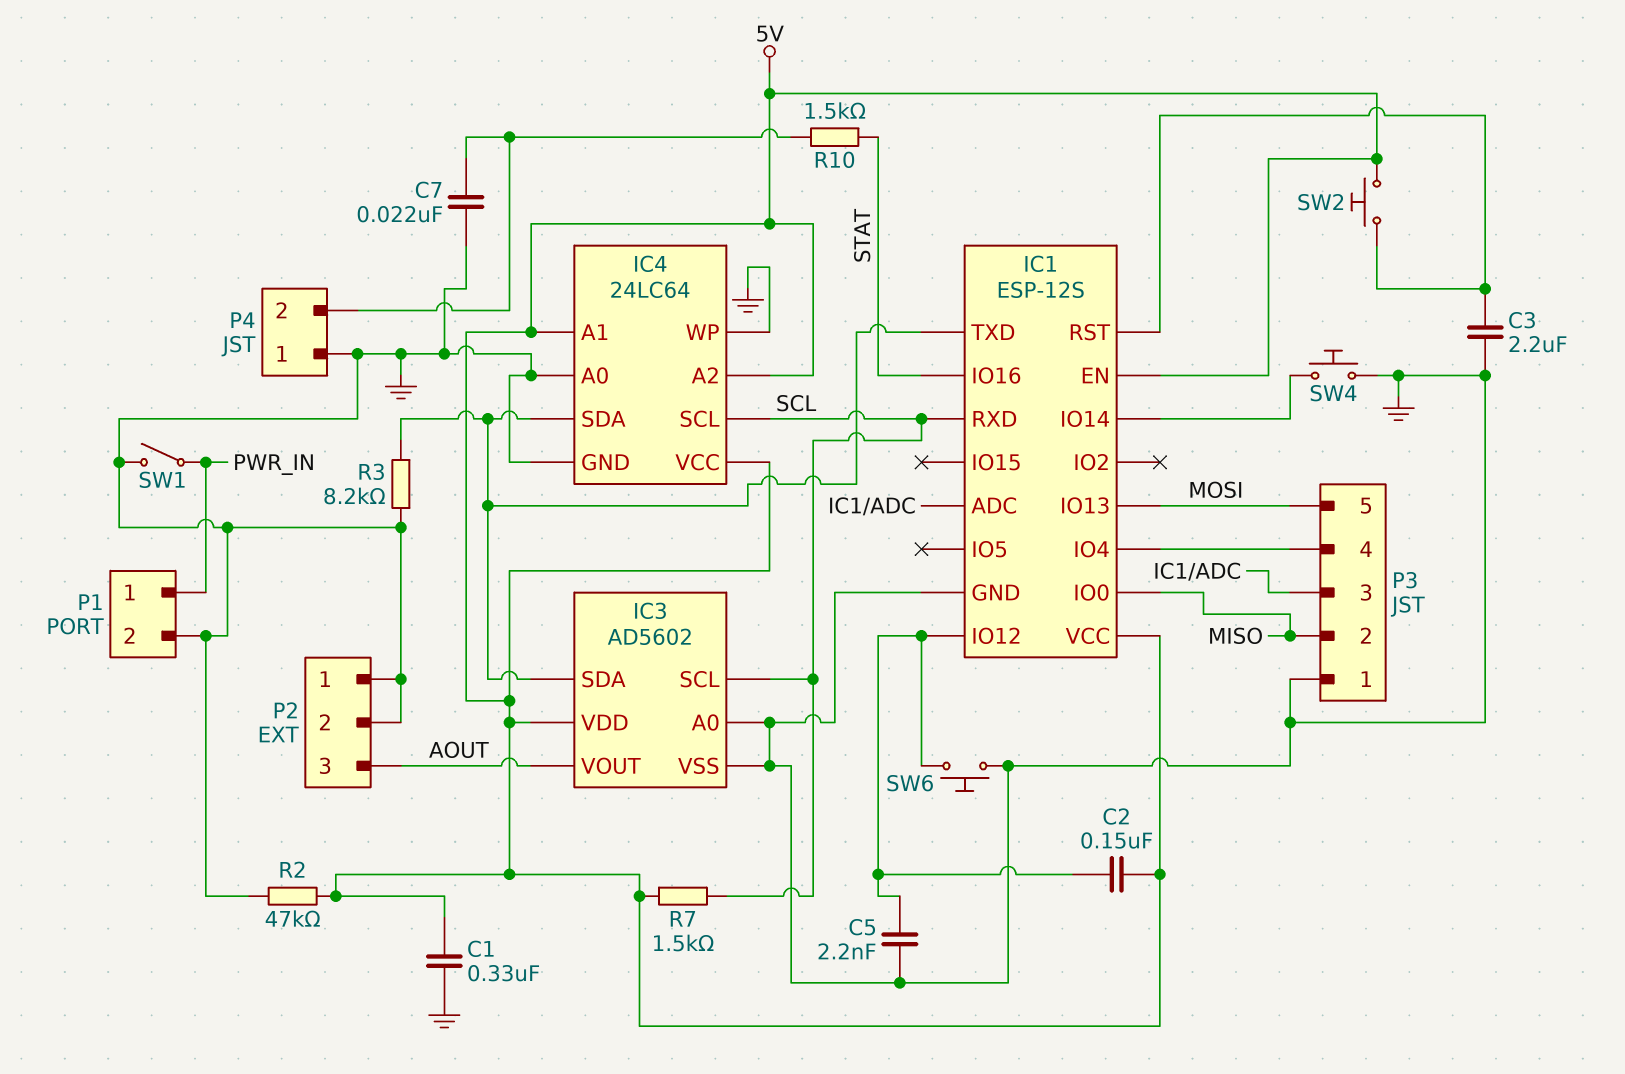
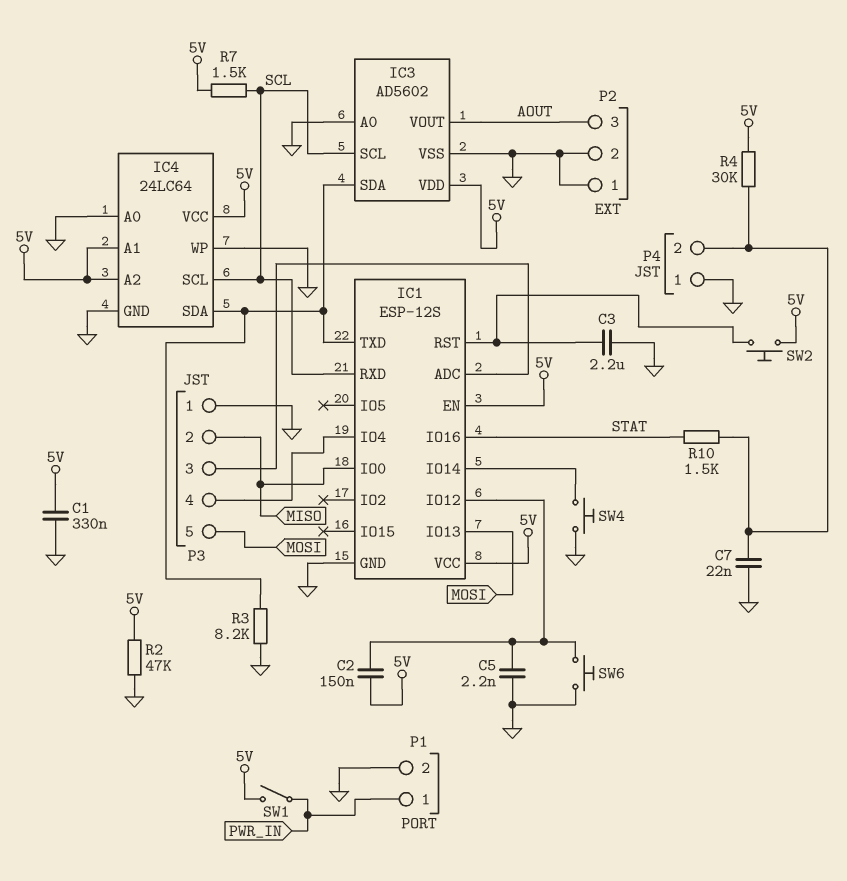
R4: none -> 30k (5V, P4/2)
SW1: switch (GND, PWR_IN) -> switch (5V, PWR_IN)

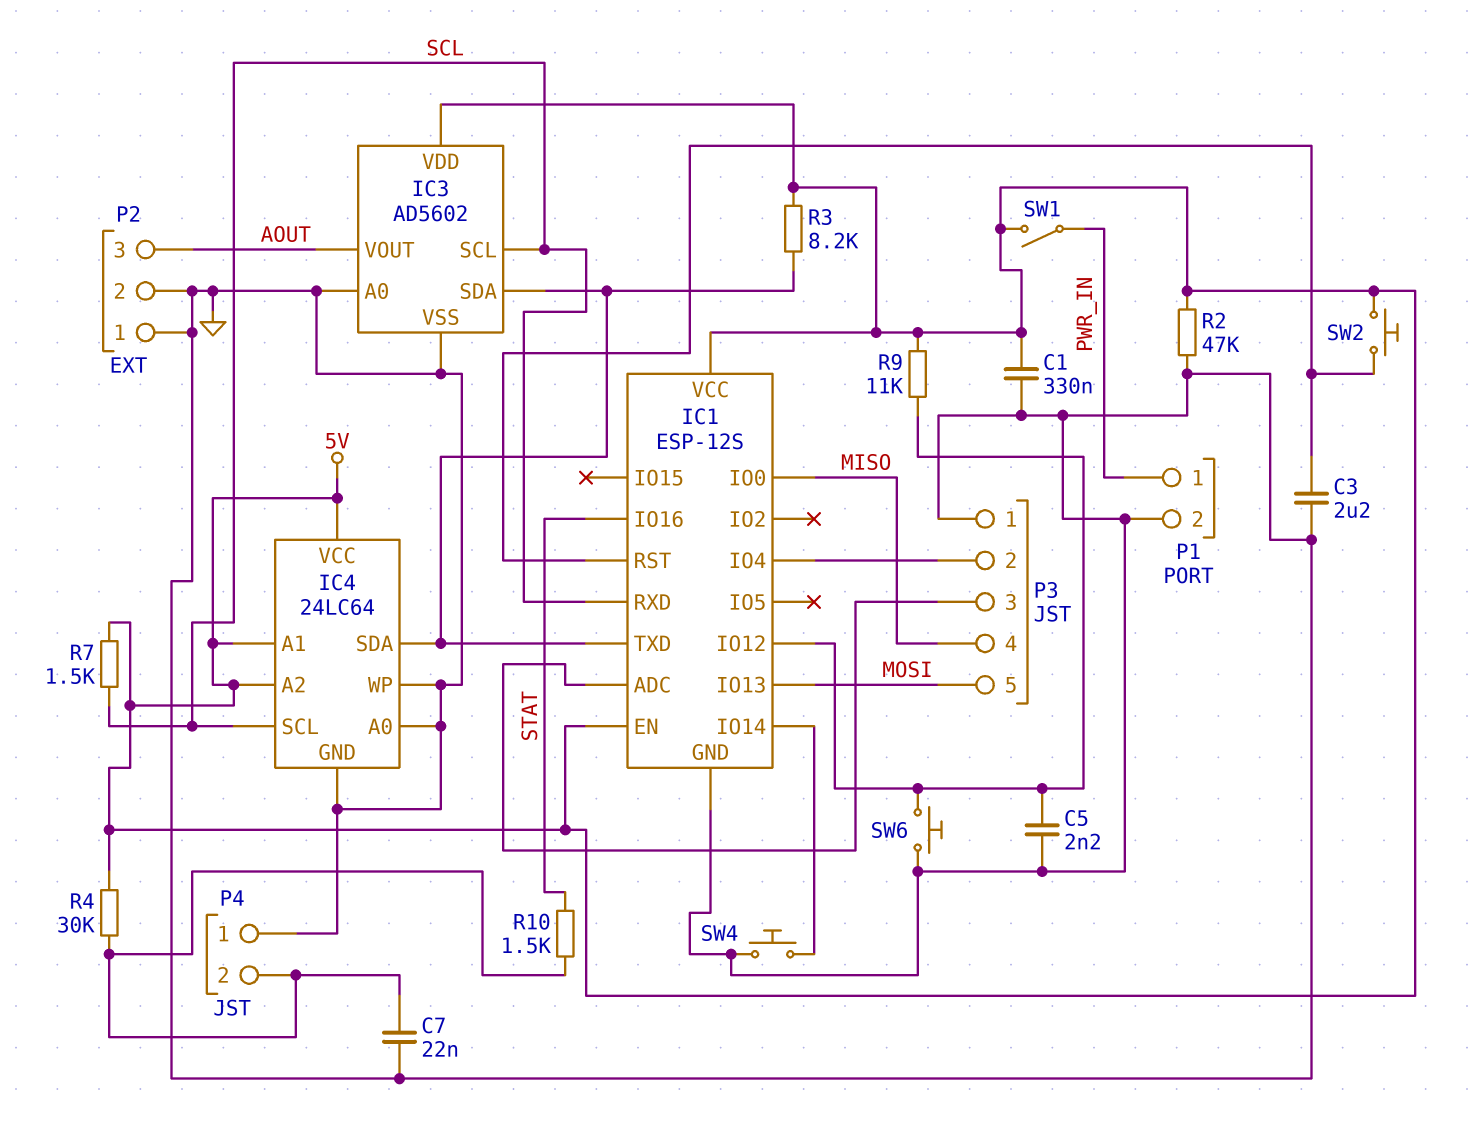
C2: 150nF (5V, IC1/IO12) -> none
P3 pin 2: MISO -> IC1/IO4
P3 pin 4: IC1/IO4 -> MISO
R3: 8.2k (GND, IC1/TXD) -> 8.2k (5V, IC1/TXD)
R9: none -> 11k (5V, IC1/IO12)

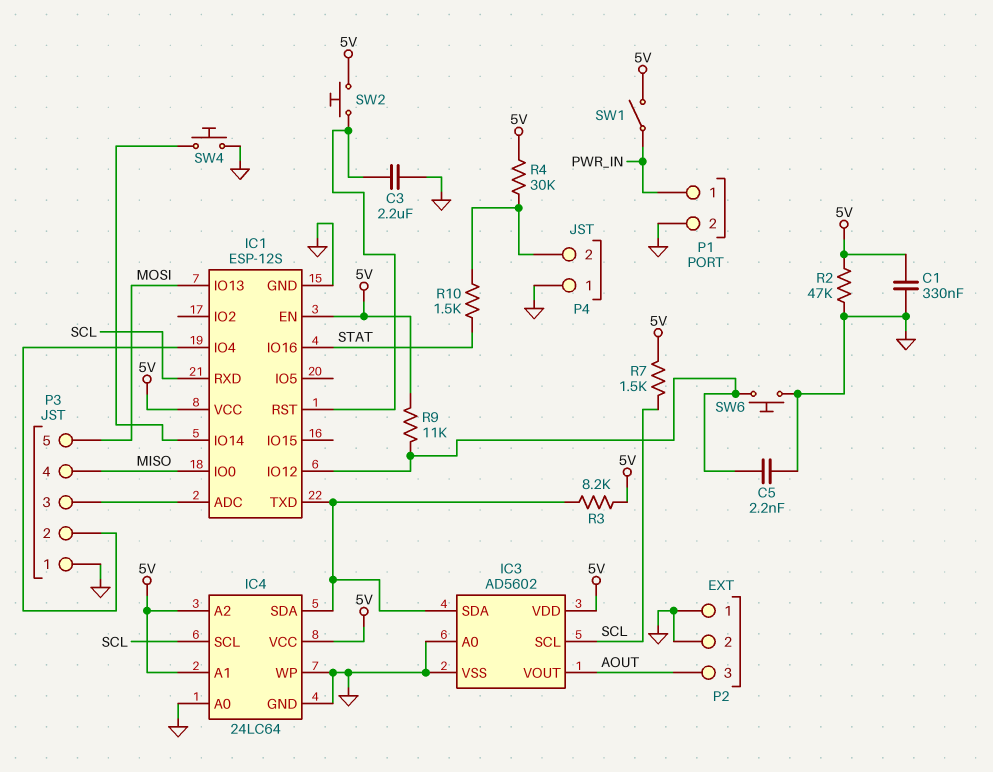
C7: 22nF (GND, P4/2) -> none

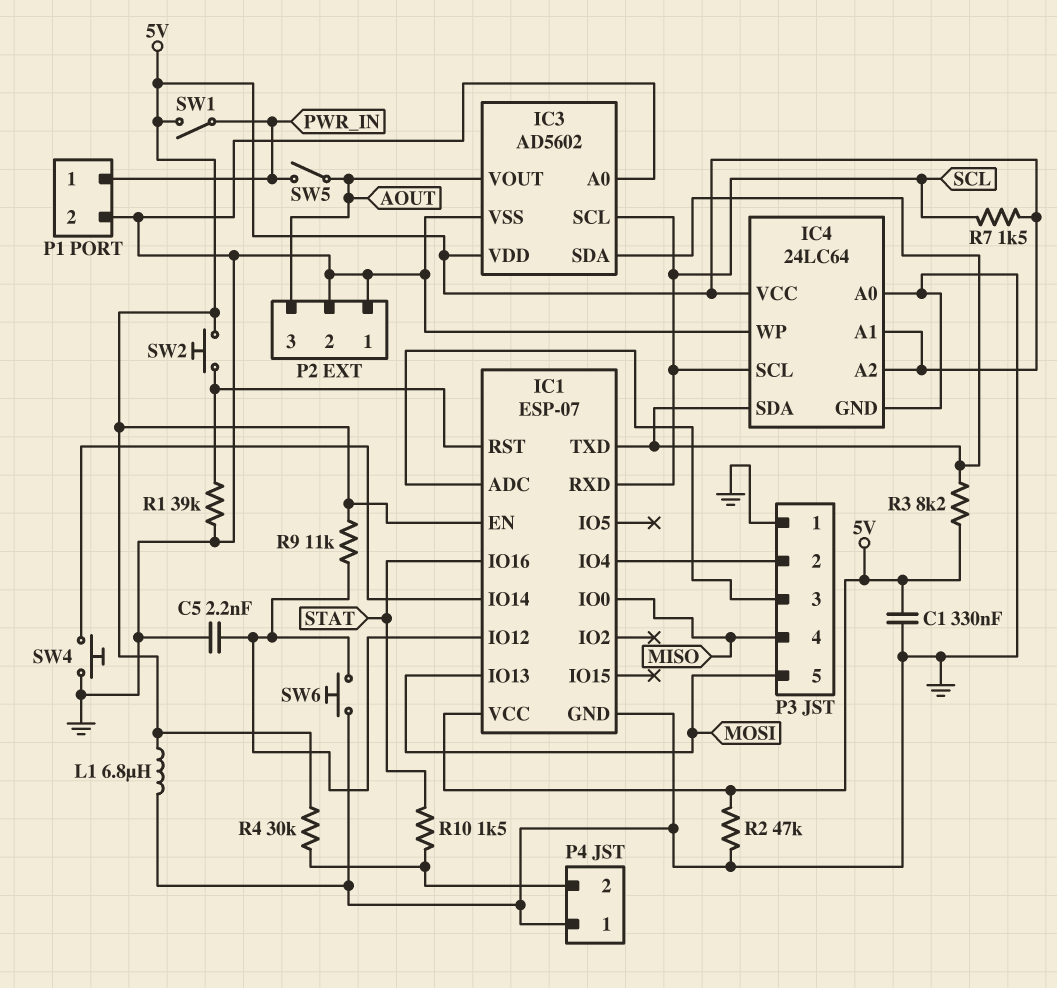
C3: 2.2uF (GND, IC1/RST) -> none
IC1: ESP-12S -> ESP-07
L1: none -> 6.8uH (5V, GND)
R1: none -> 39k (GND, IC1/RST)
SW5: none -> switch (AOUT, PWR_IN)

